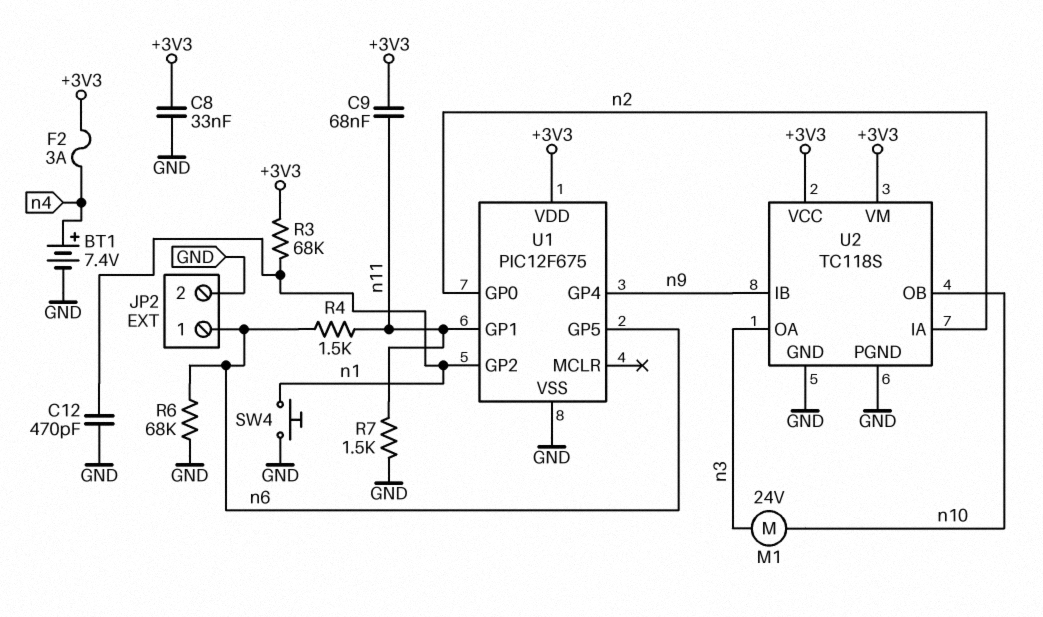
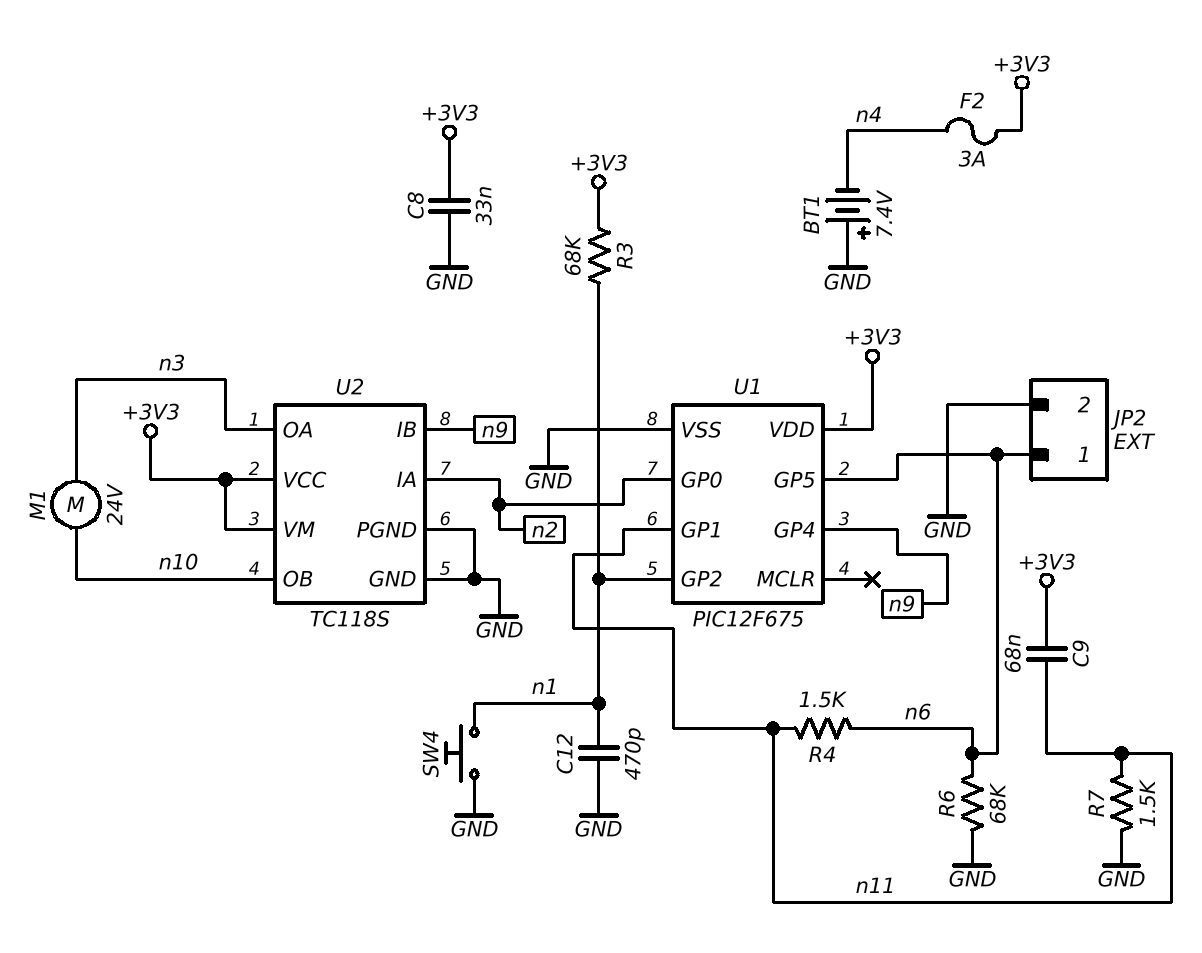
BT1: 7.4V (plus n4, minus GND) -> 7.4V (plus GND, minus n4)

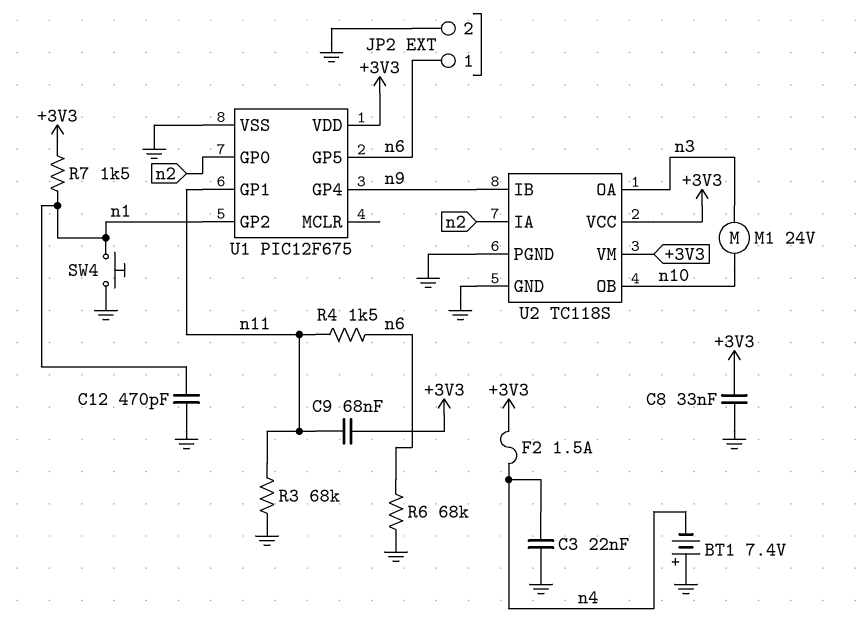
C3: none -> 22nF (GND, n4)
F2: 3A (+3V3, n4) -> 1.5A (+3V3, n4)
R3: 68k (+3V3, n1) -> 68k (GND, n11)
R7: 1.5k (GND, n11) -> 1.5k (+3V3, n1)

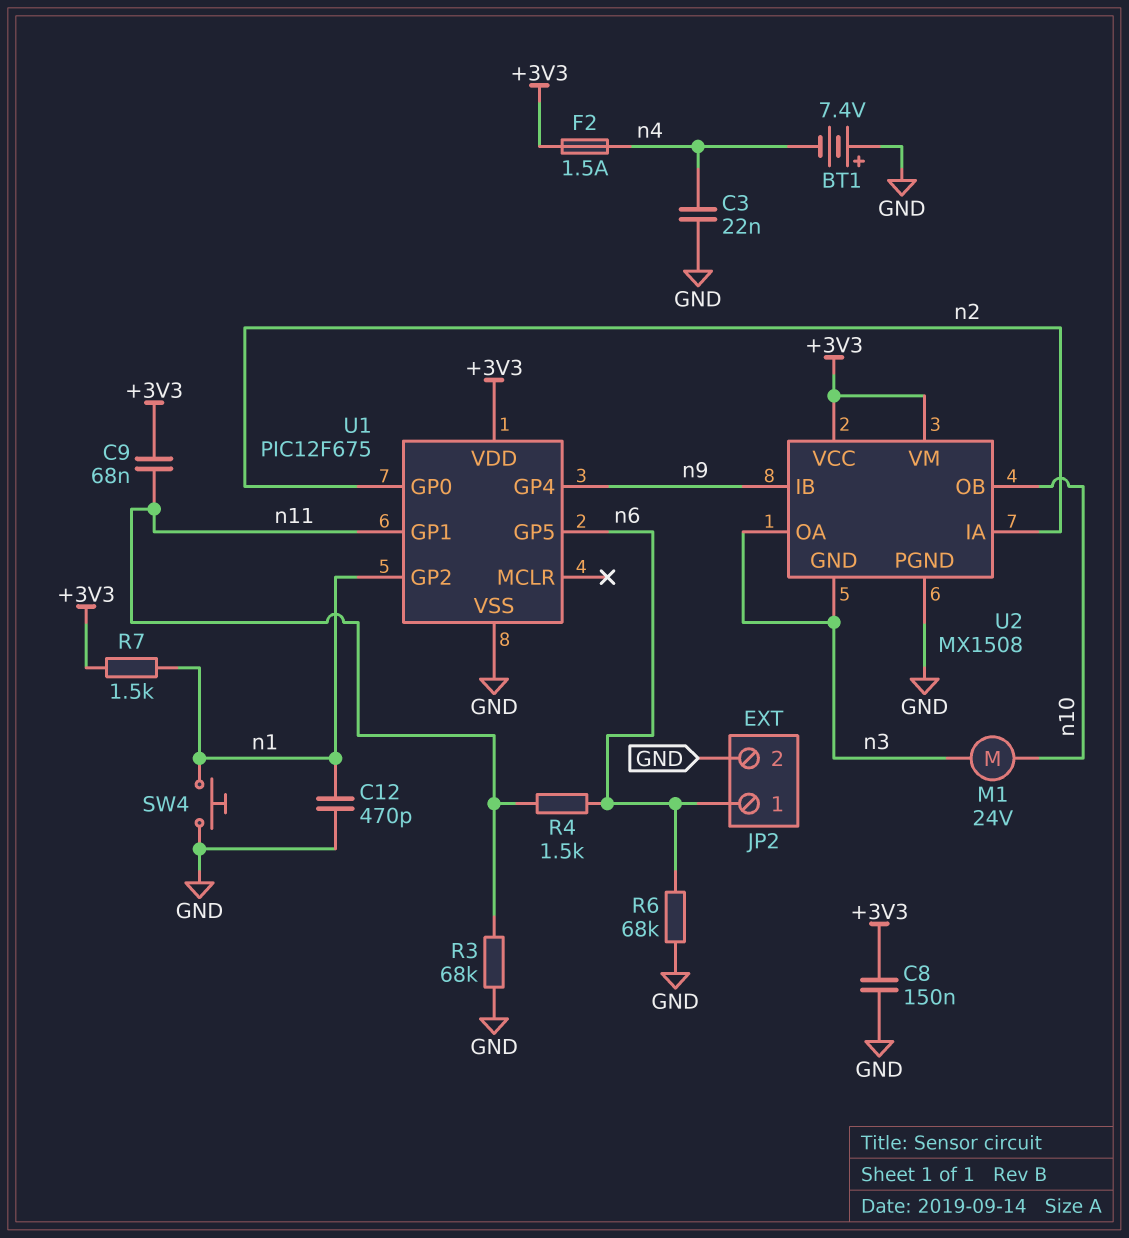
C8: 33nF (+3V3, GND) -> 150nF (+3V3, GND)
U2: TC118S -> MX1508
U2 pin GND: GND -> n3

